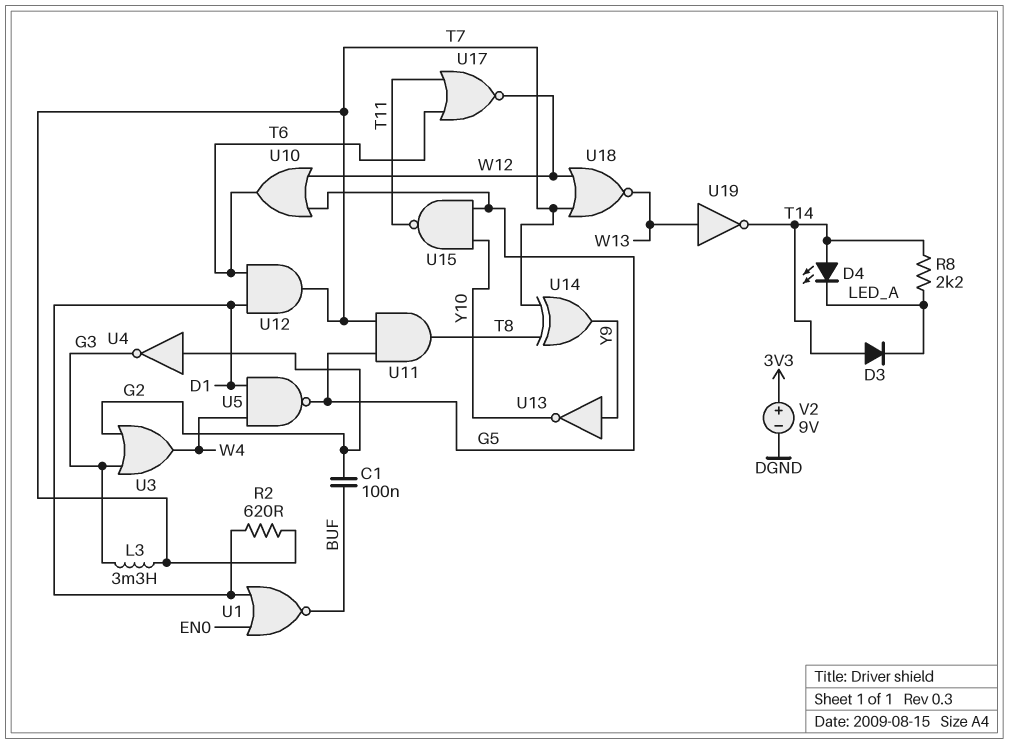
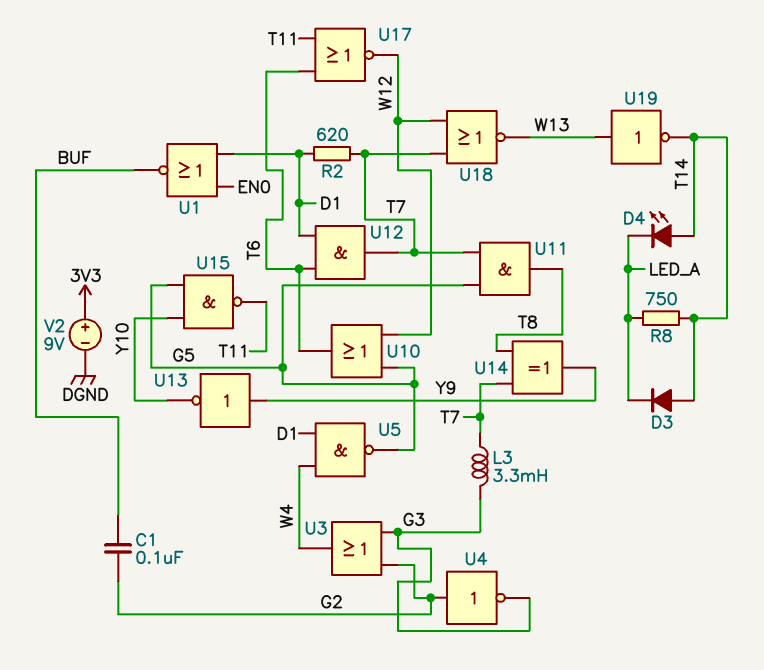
R8: 2.2k (LED_A, T14) -> 750 (LED_A, T14)

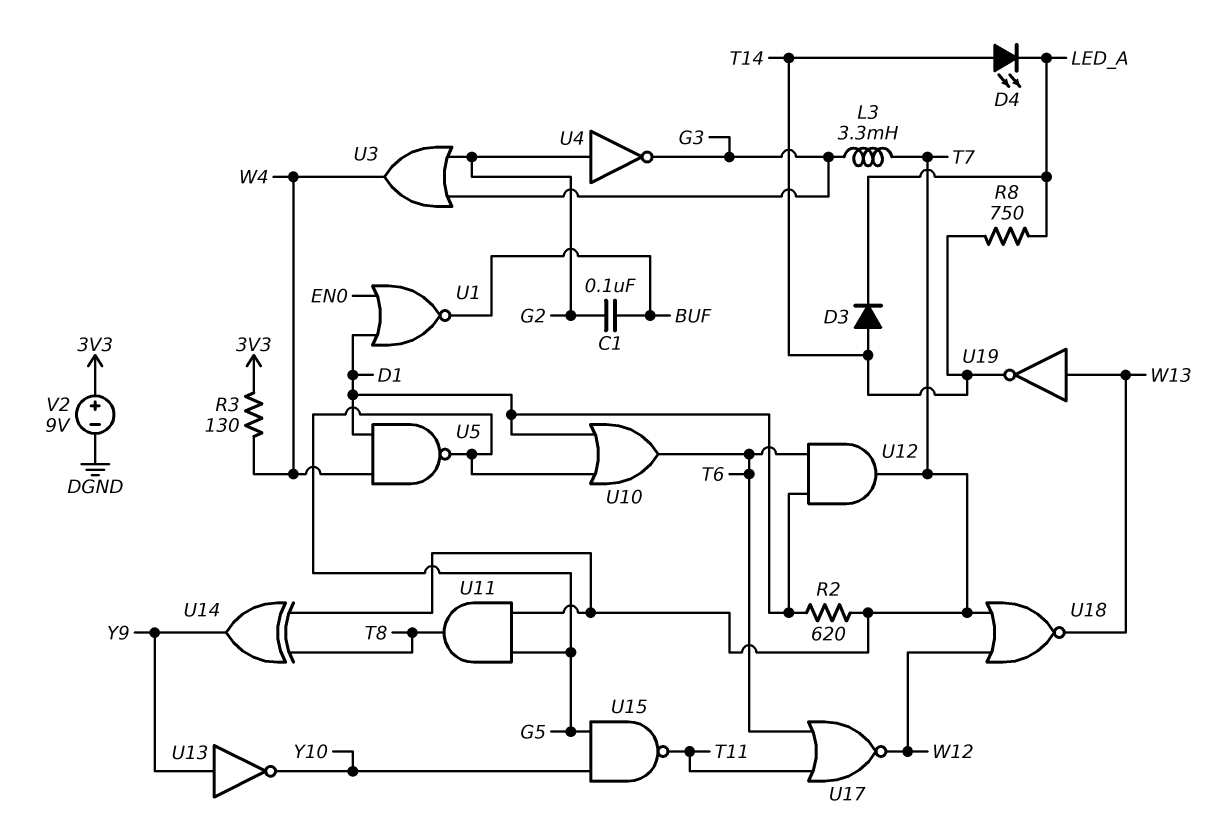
R3: none -> 130 (3V3, W4)
U10: OR (in G5, in W12, out T6) -> OR (in D1, in G5, out T6)

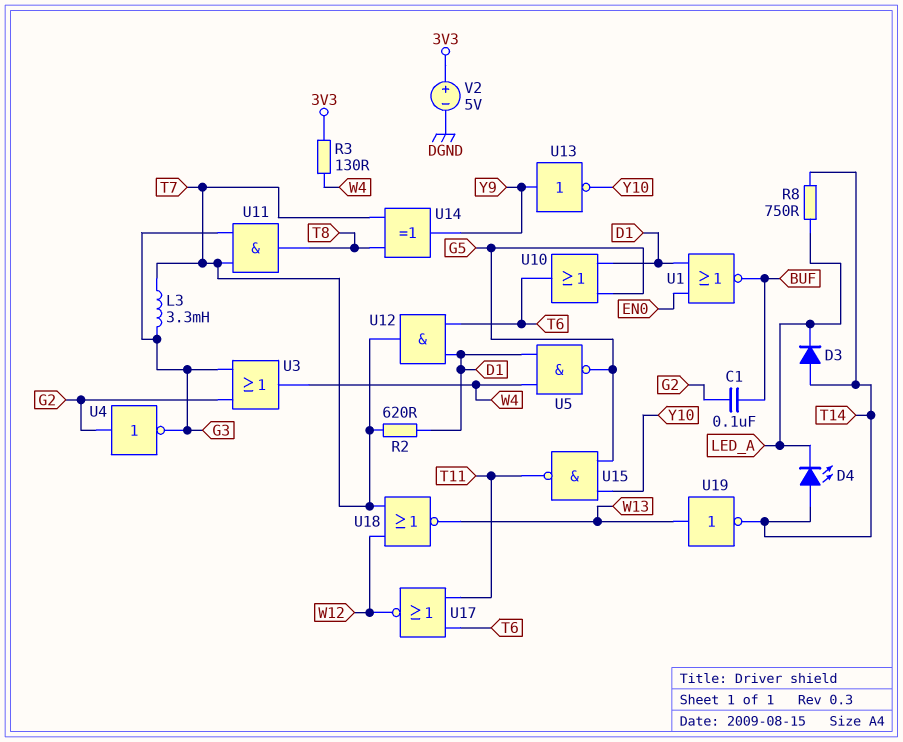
U11: AND (in G5, in T7, out T8) -> AND (in G3, in T7, out T8)
V2: 9V (plus 3V3, minus DGND) -> 5V (plus 3V3, minus DGND)

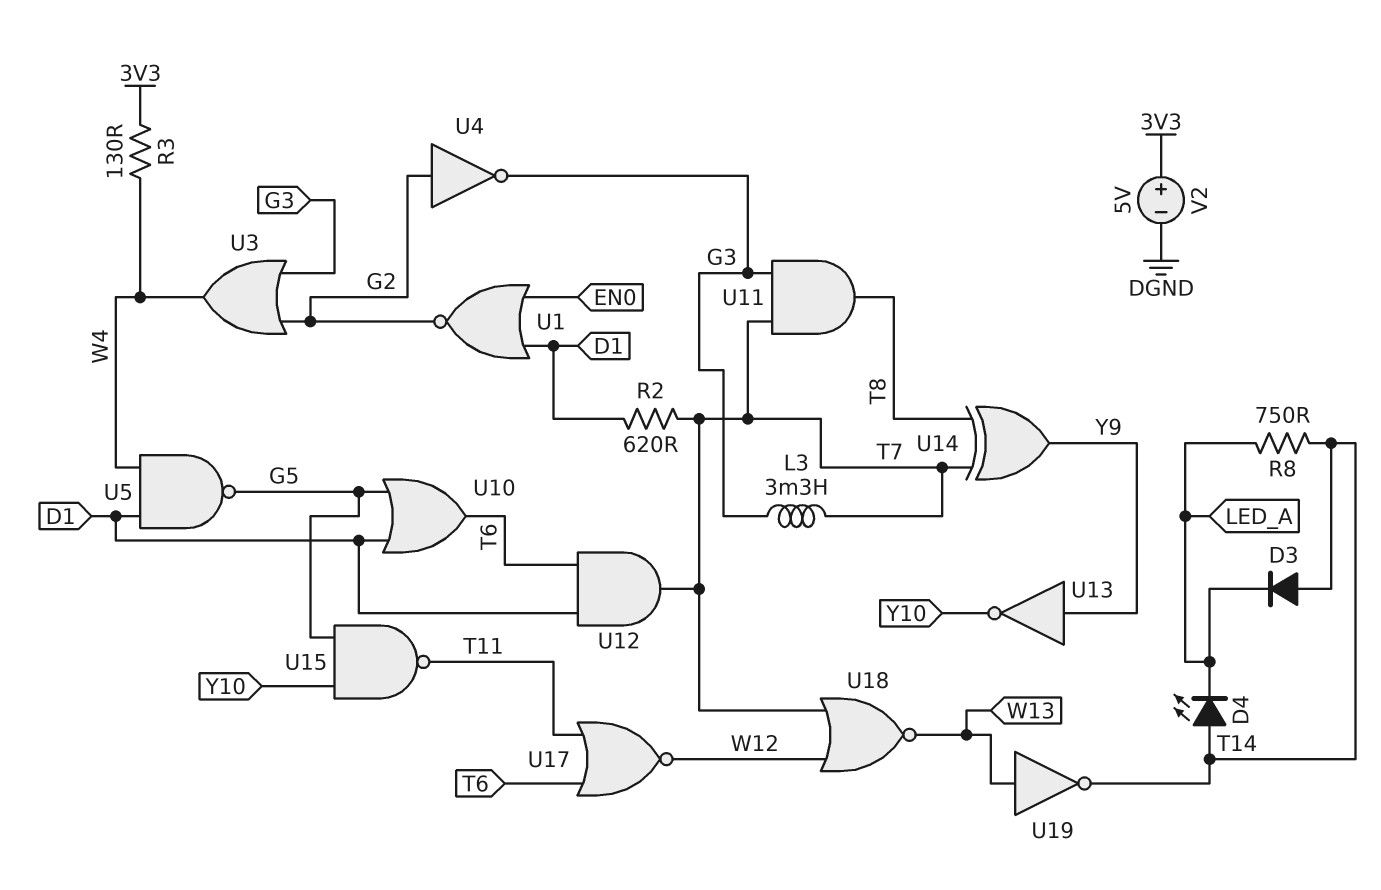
C1: 100nF (BUF, G2) -> none
U1: NOR (in D1, in EN0, out BUF) -> NOR (in D1, in EN0, out G2)

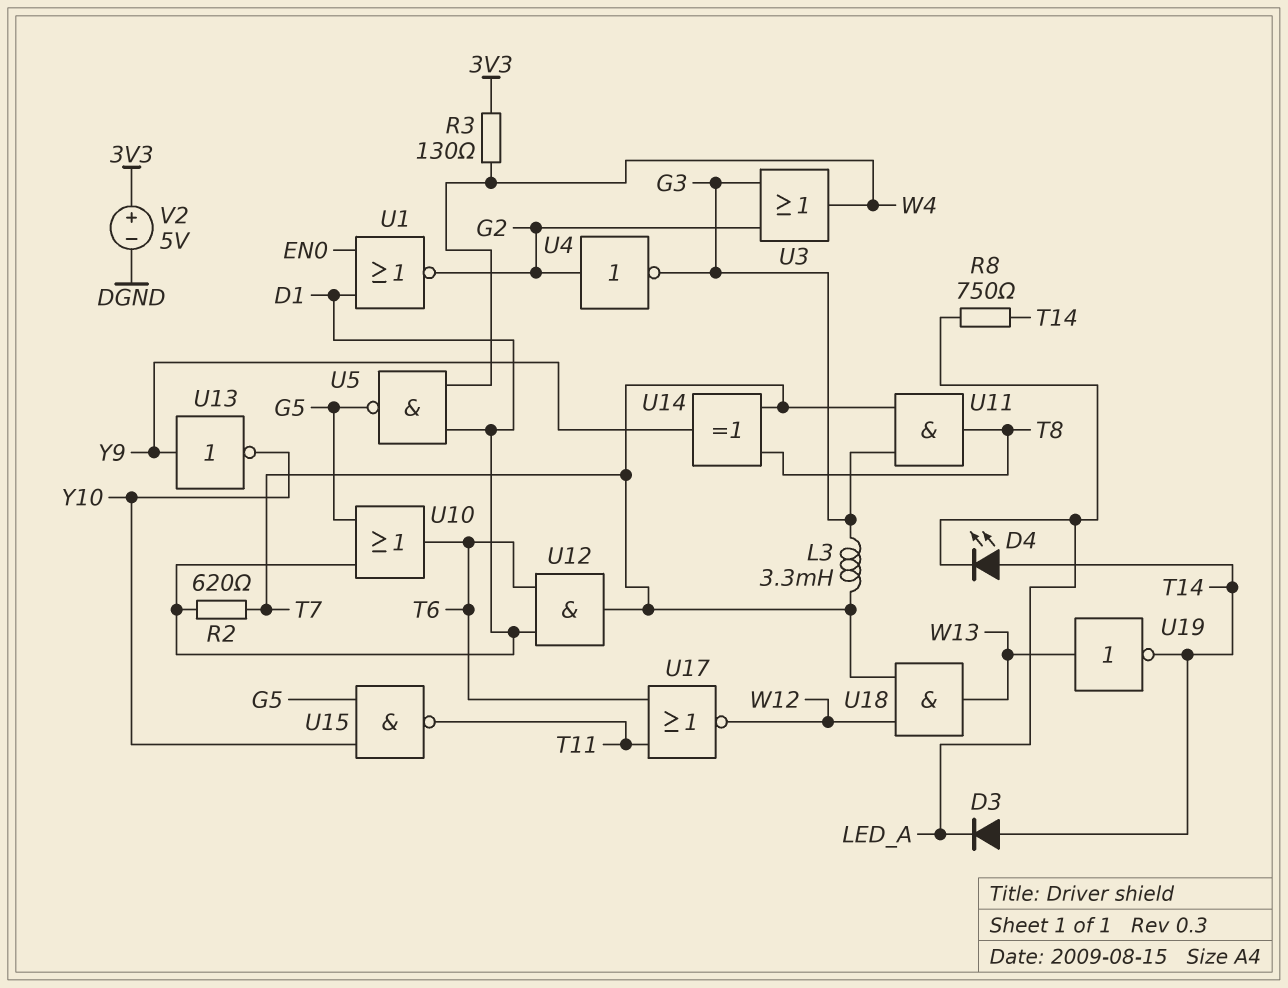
U18: NOR (in T7, in W12, out W13) -> AND (in T7, in W12, out W13)

